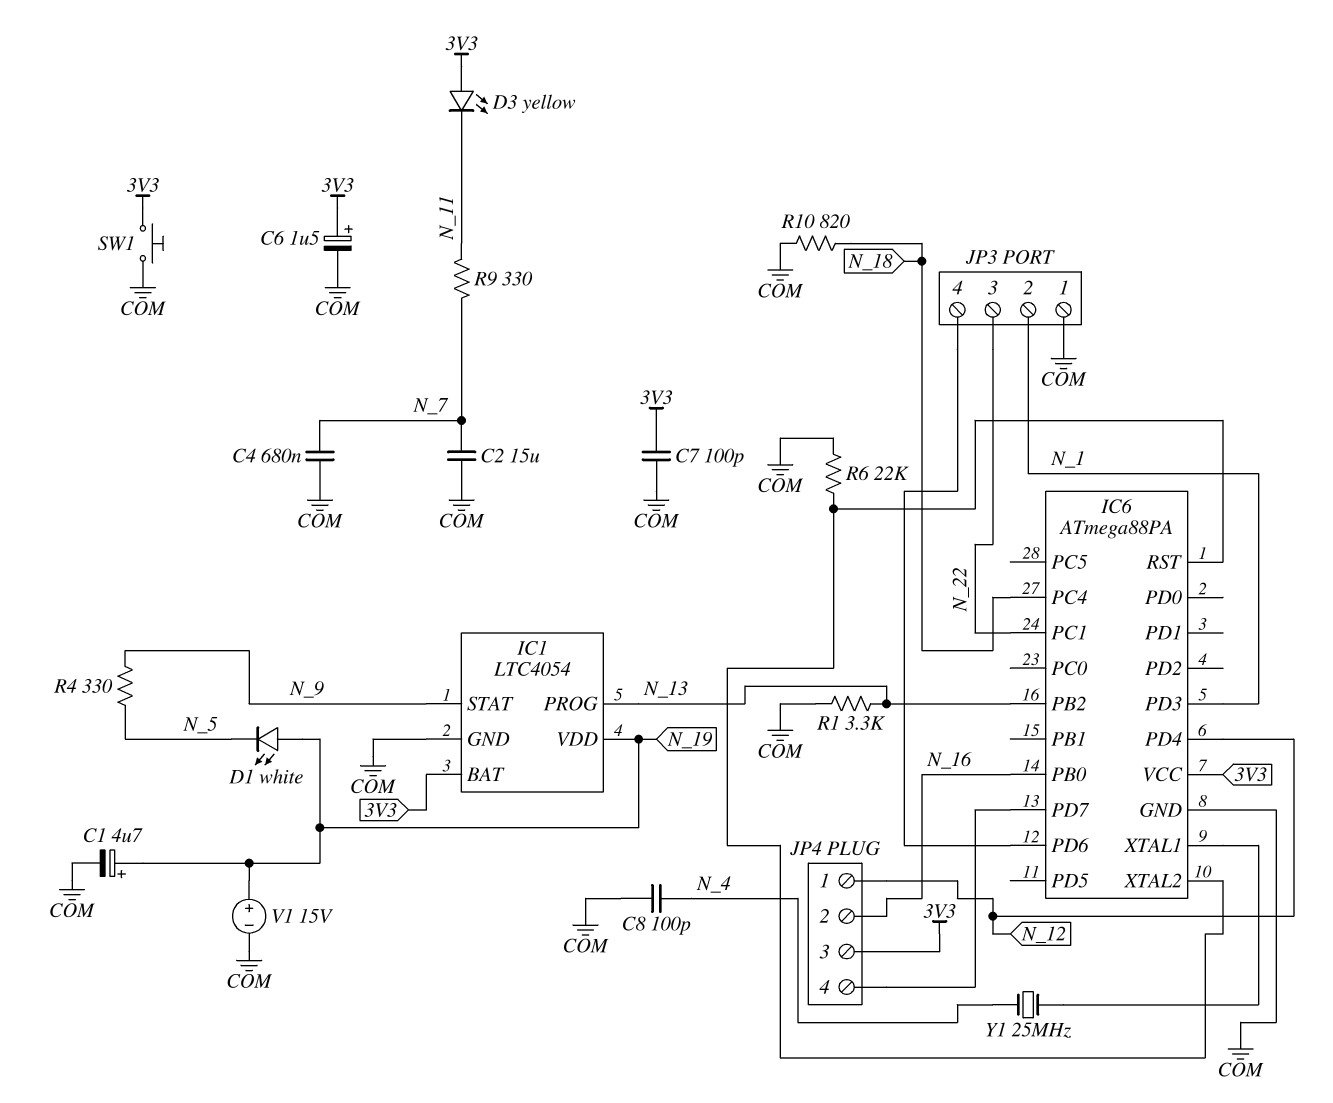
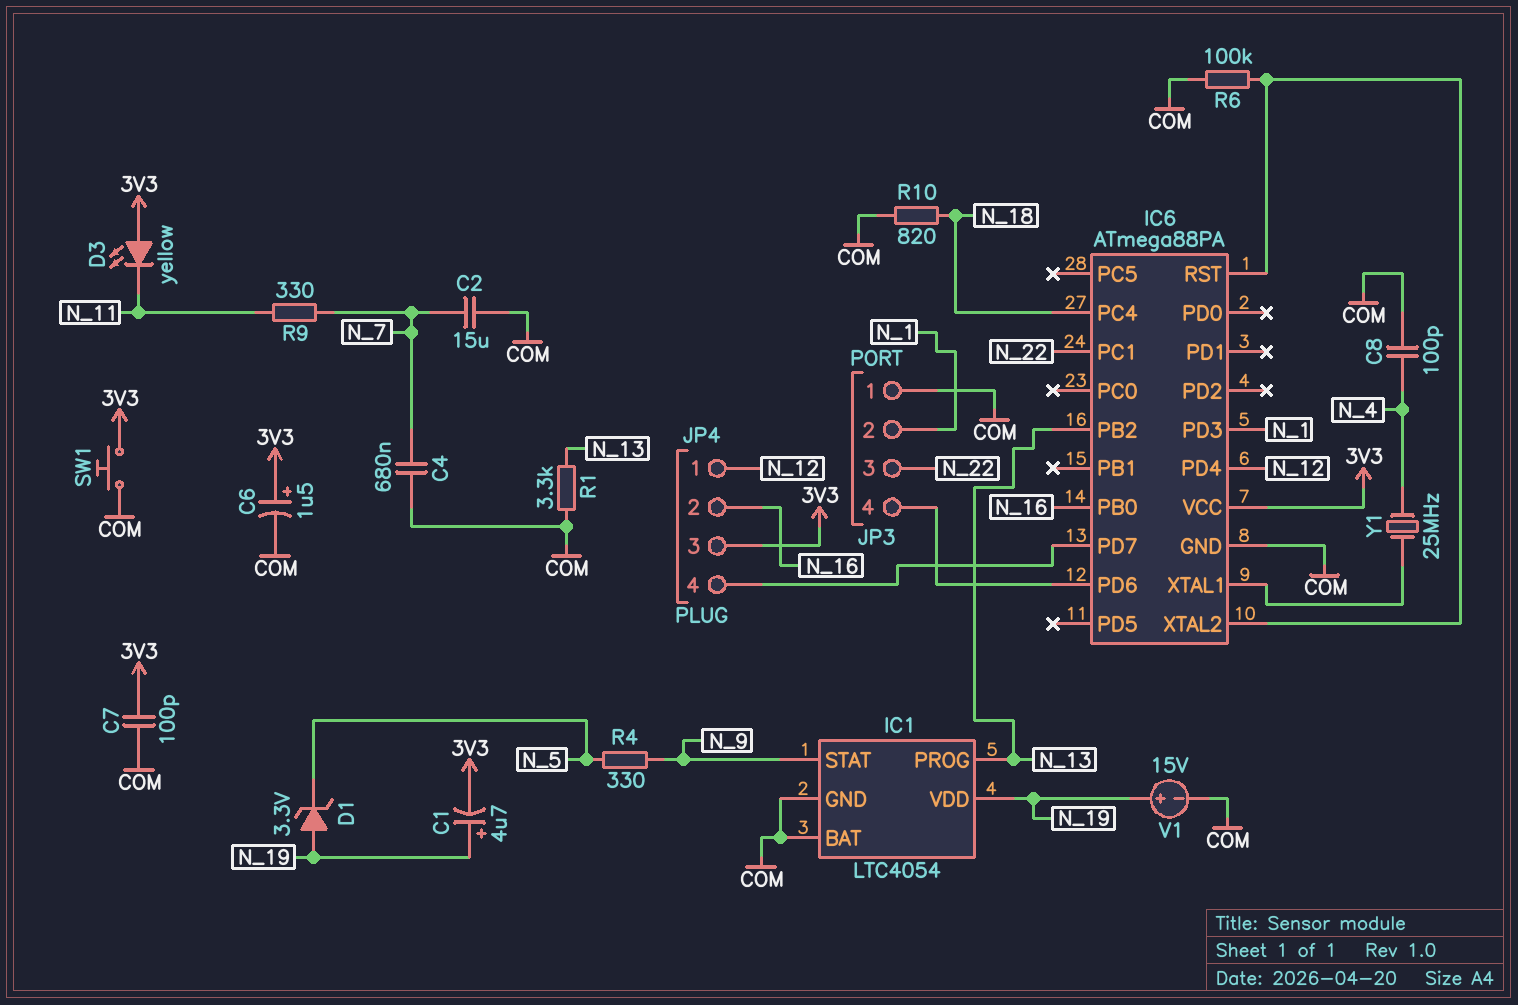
C1: 4.7uF (plus N_19, minus COM) -> 4.7uF (plus N_19, minus 3V3)
D1: LED white (A N_19, K N_5) -> zener 3.3V (A N_19, K N_5)
IC1 pin BAT: 3V3 -> COM
R6: 22k (COM, IC6/RST) -> 100k (COM, IC6/RST)

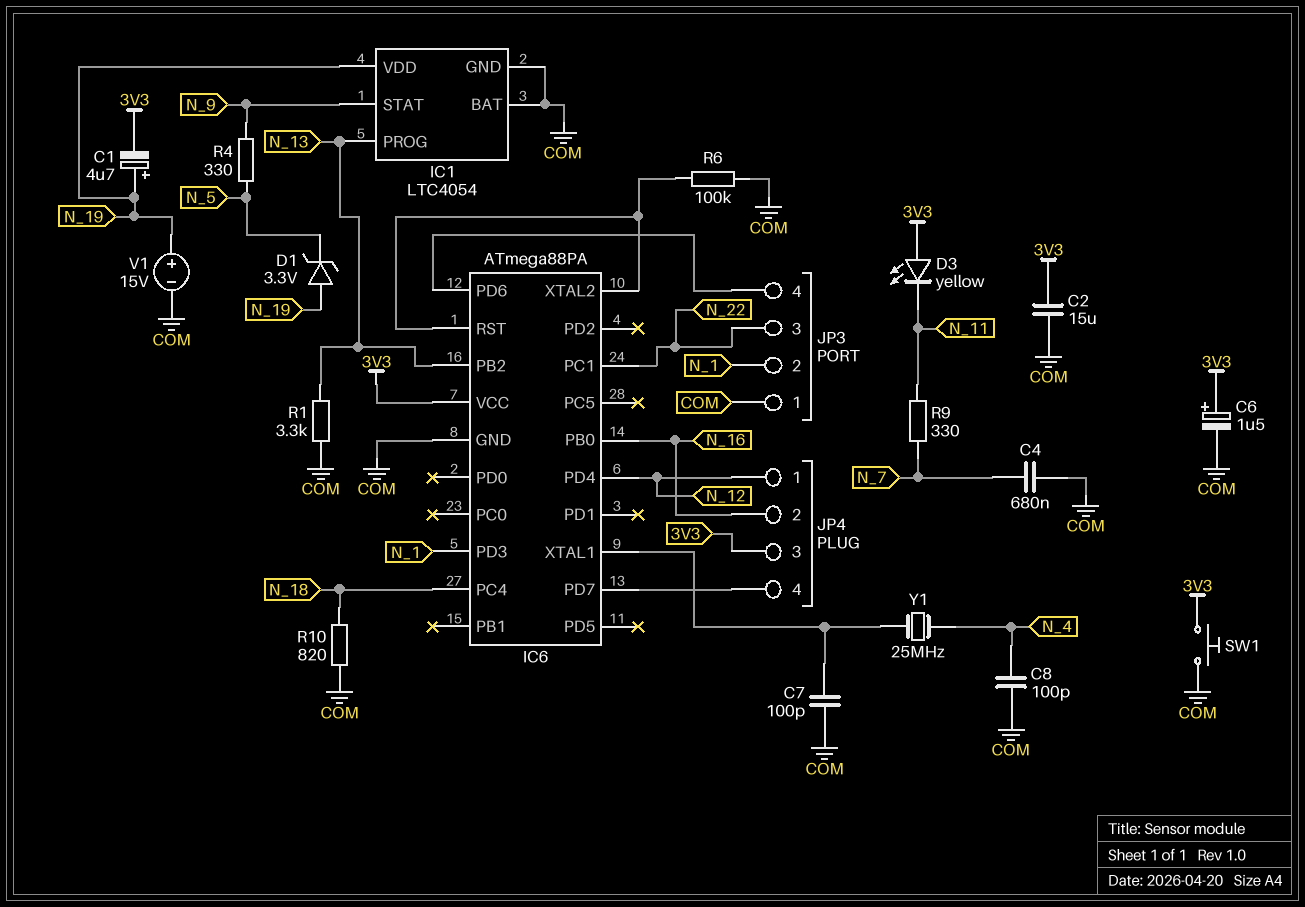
C2: 15uF (COM, N_7) -> 15uF (3V3, COM)
C7: 100pF (3V3, COM) -> 100pF (COM, IC6/XTAL1)

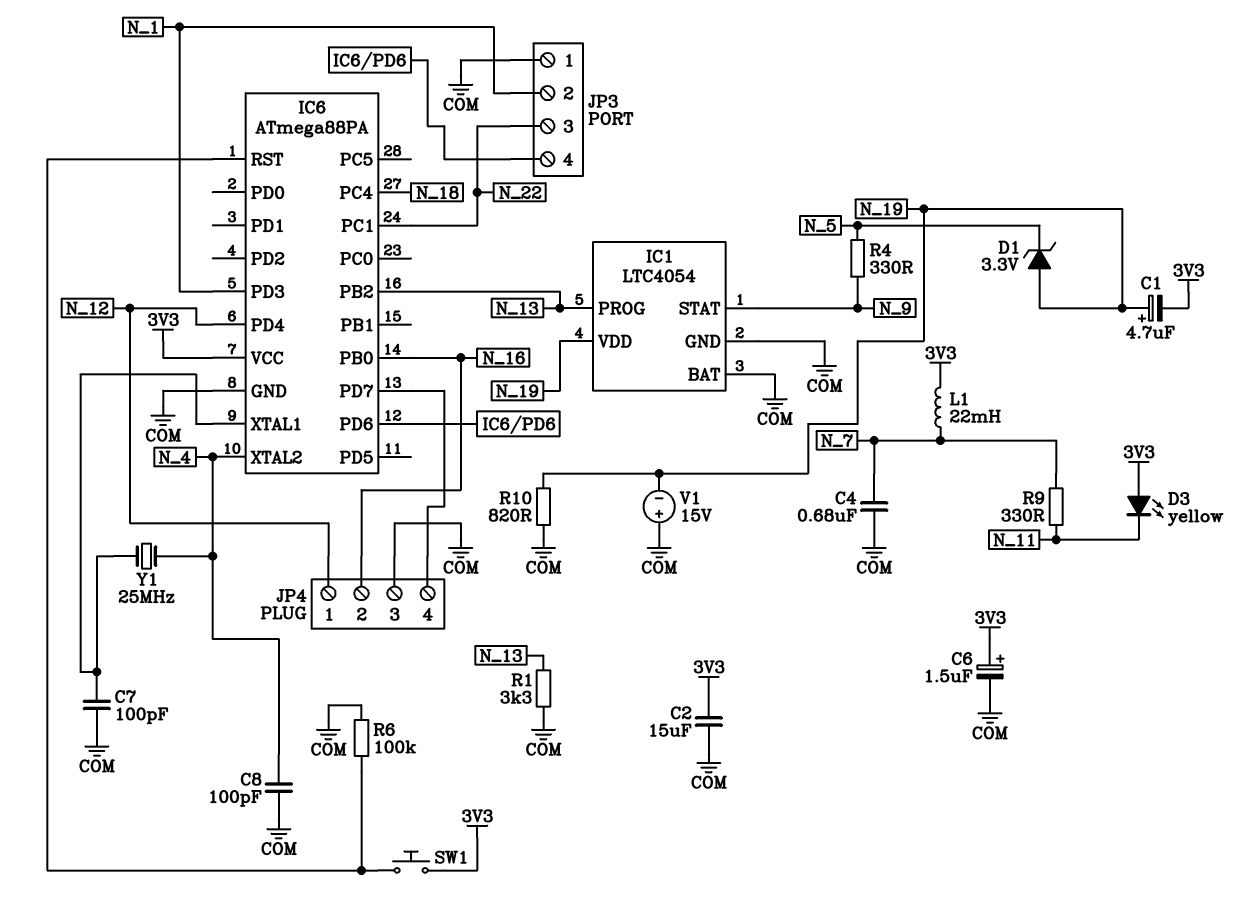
IC6 pin XTAL2: IC6/RST -> N_4
JP4 pin 3: 3V3 -> COM
L1: none -> 22mH (3V3, N_7)
R10: 820 (COM, N_18) -> 820 (COM, N_19)
SW1: button (3V3, COM) -> button (3V3, IC6/RST)
V1: 15V (plus N_19, minus COM) -> 15V (plus COM, minus N_19)

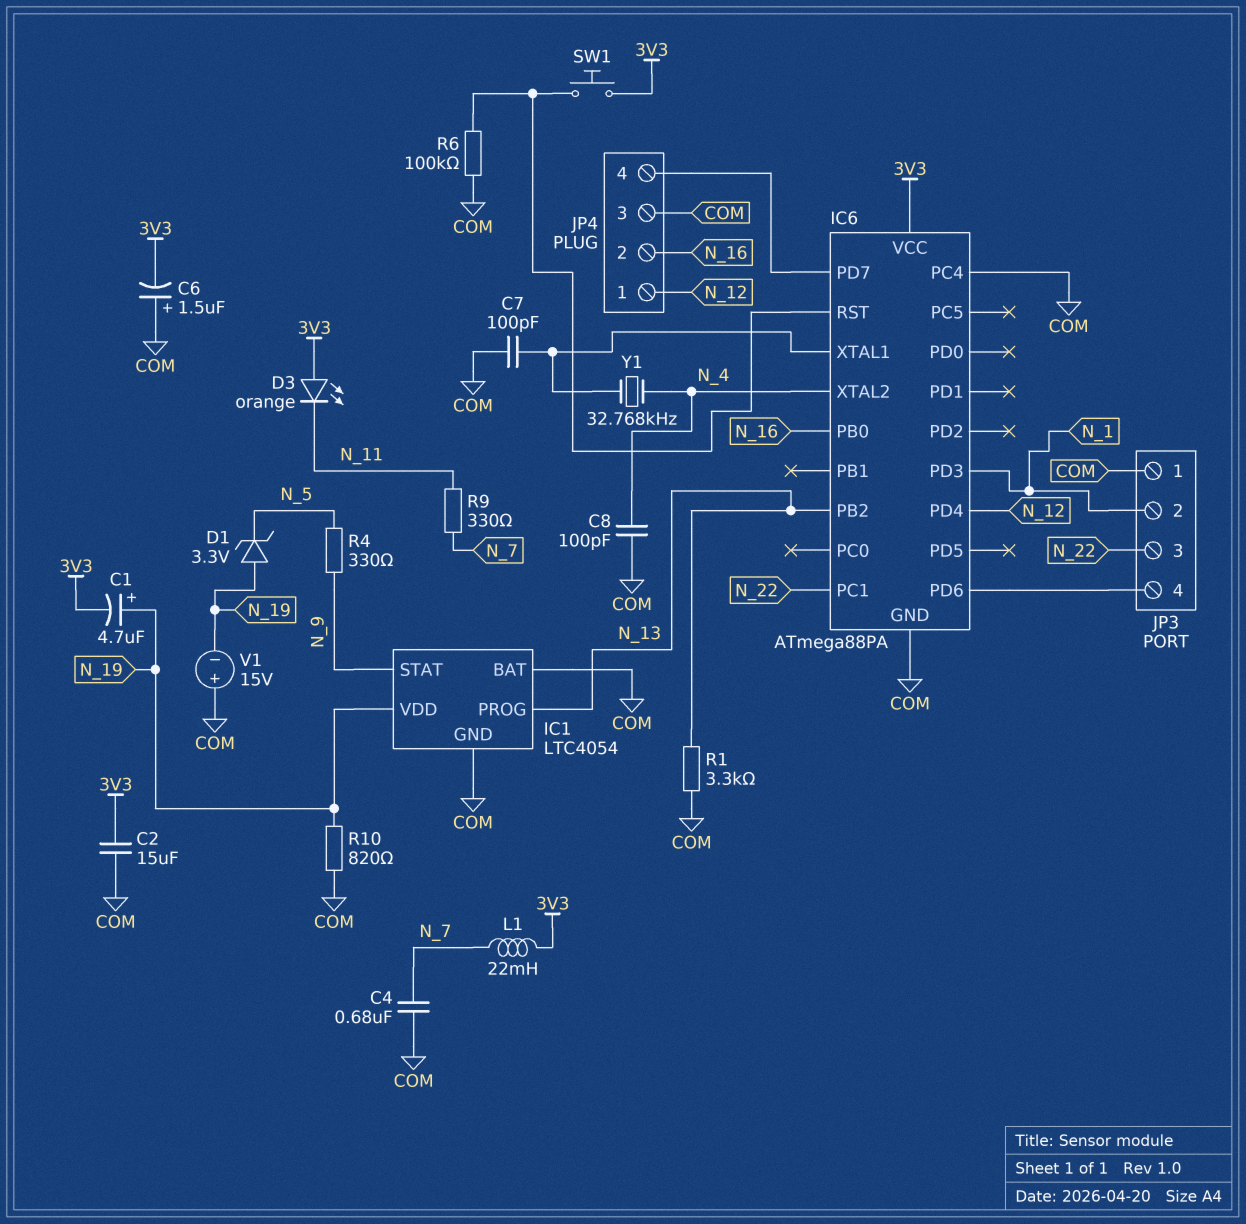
C6: 1.5uF (plus 3V3, minus COM) -> 1.5uF (plus COM, minus 3V3)
D3: LED yellow (A 3V3, K N_11) -> LED orange (A 3V3, K N_11)
IC6 pin PC4: N_18 -> COM
Y1: 25MHz (IC6/XTAL1, N_4) -> 32.768kHz (IC6/XTAL1, N_4)

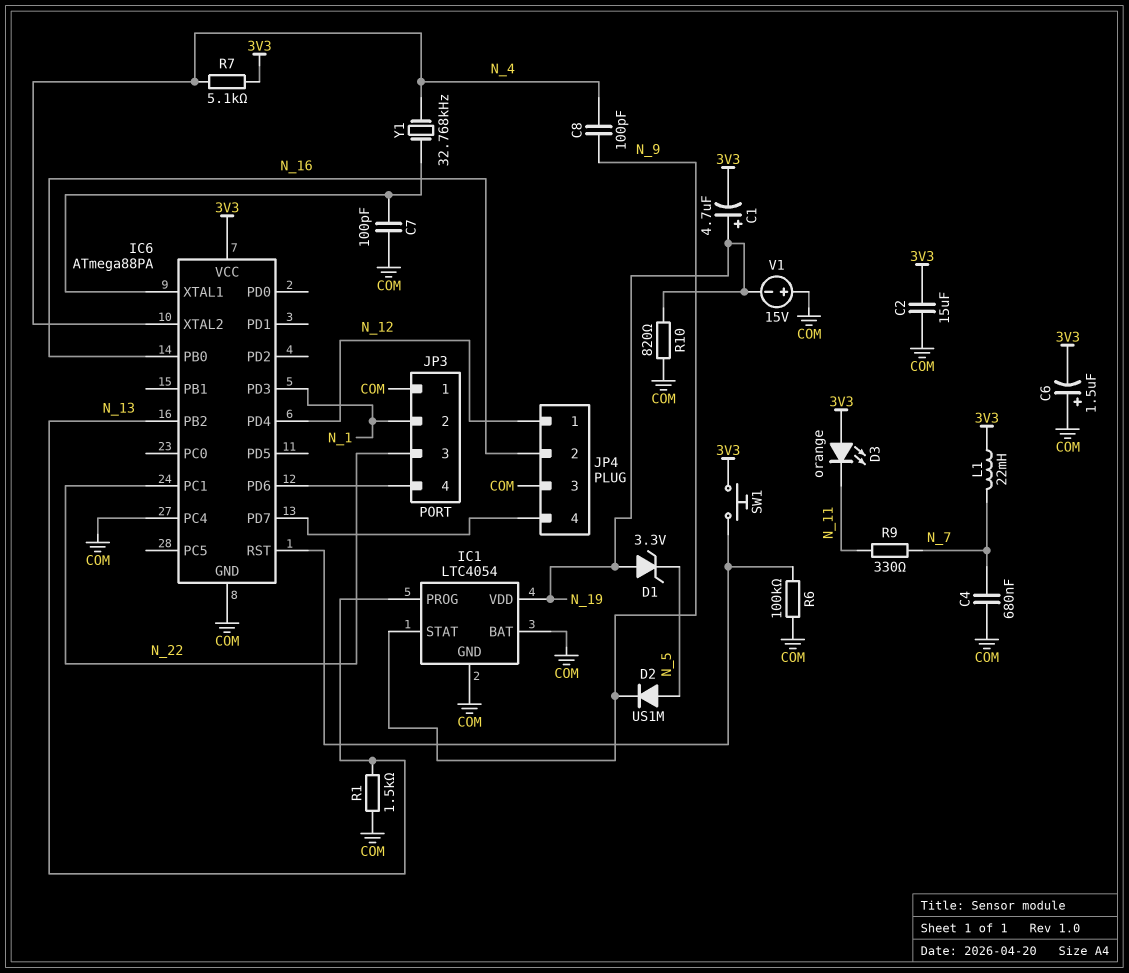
C8: 100pF (COM, N_4) -> 100pF (N_4, N_9)
D2: none -> diode US1M (A N_5, K N_9)
R1: 3.3k (COM, N_13) -> 1.5k (COM, N_13)
R4: 330 (N_5, N_9) -> none
R7: none -> 5.1k (3V3, N_4)

